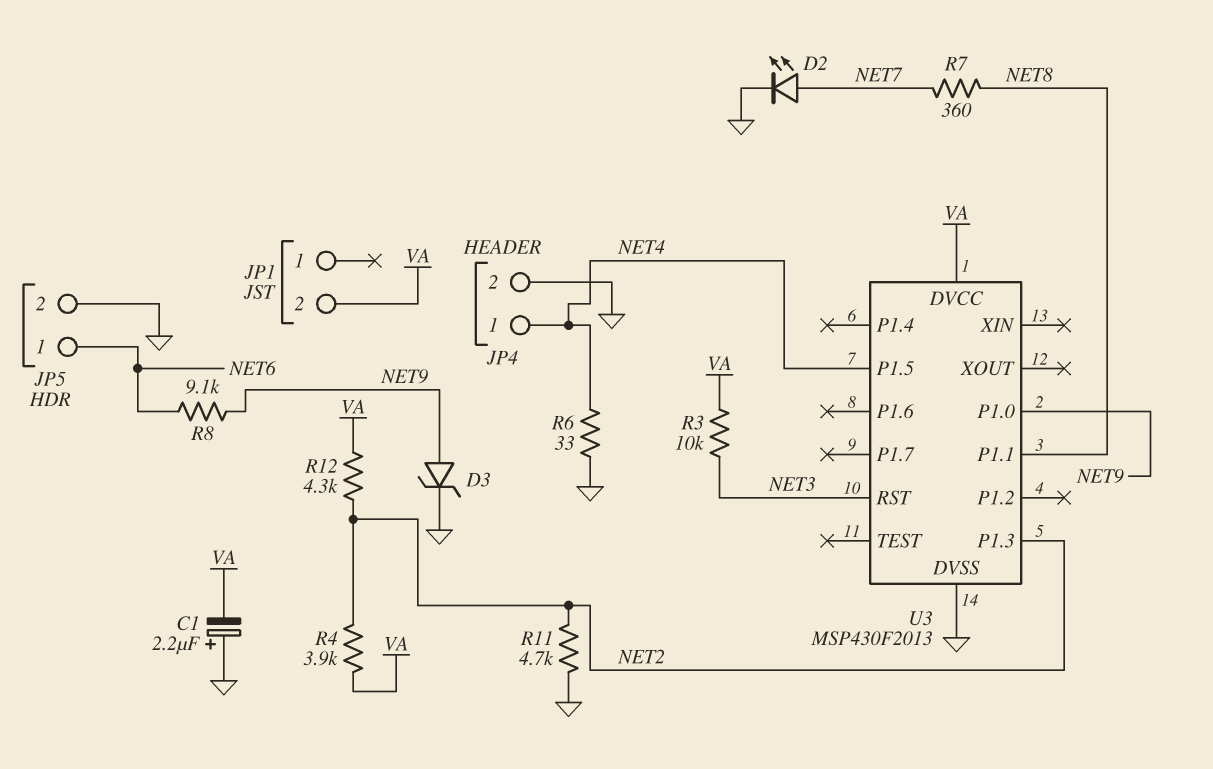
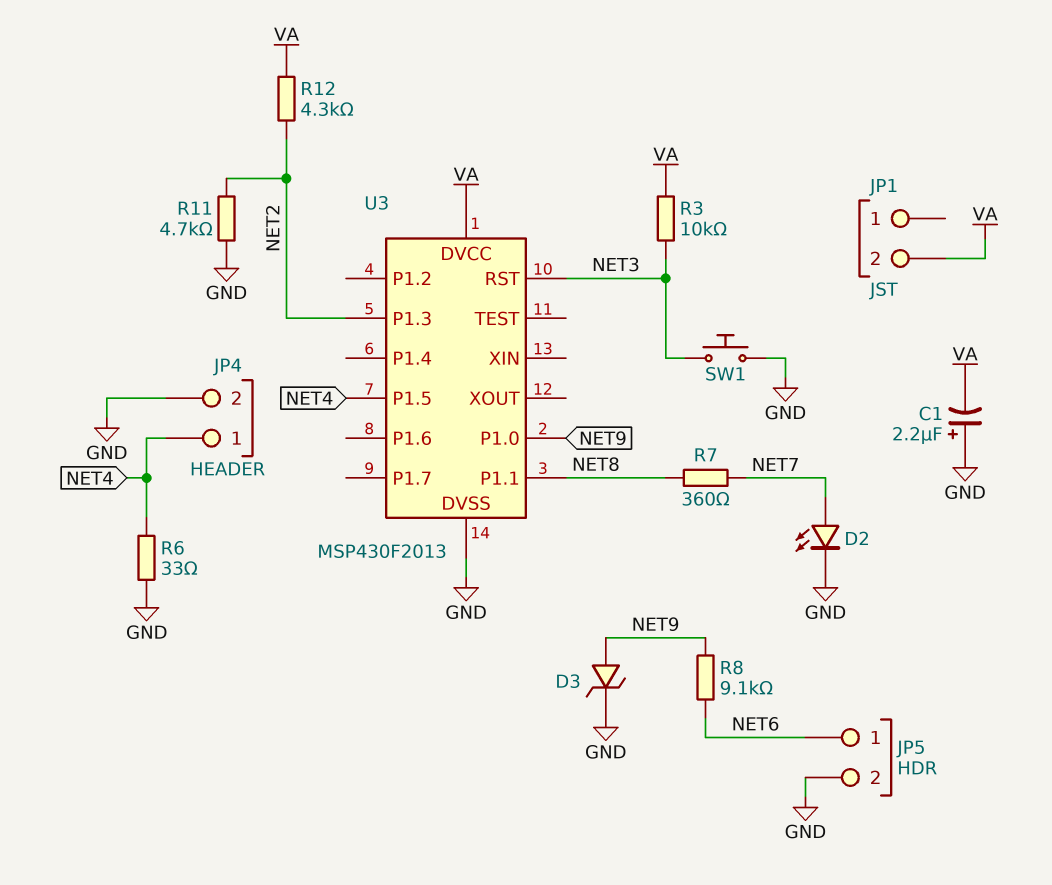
R4: 3.9k (NET2, VA) -> none
SW1: none -> button (GND, NET3)

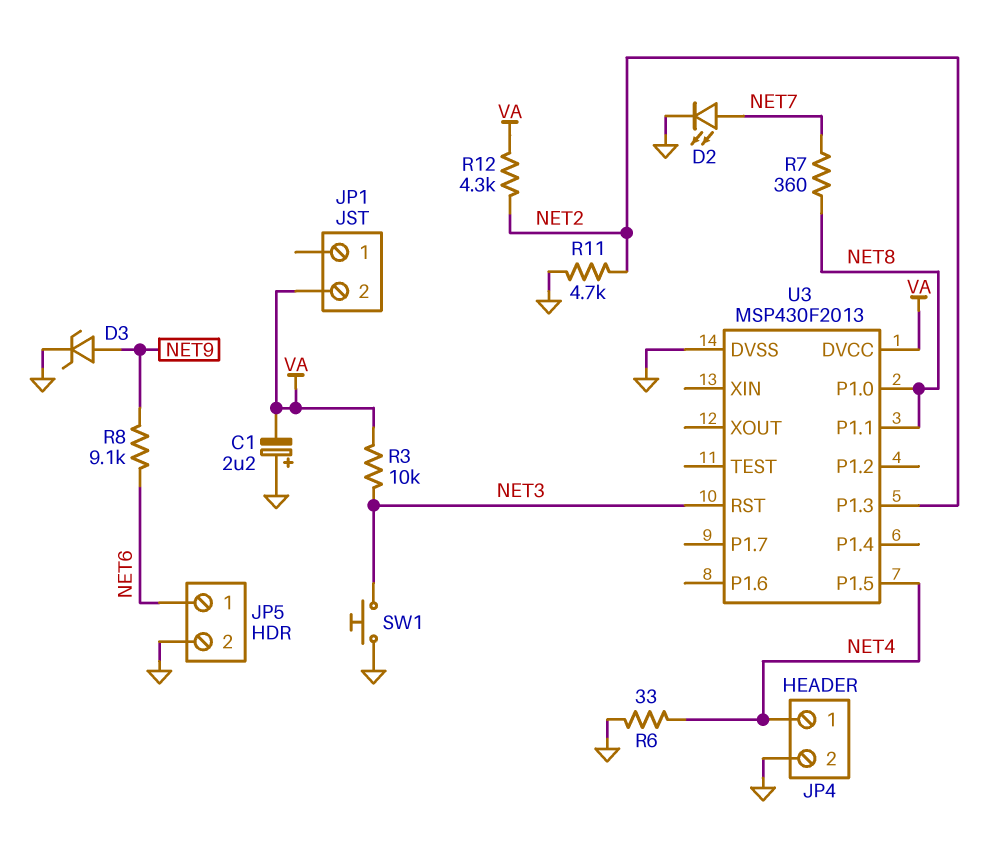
U3 pin P1.0: NET9 -> NET8

